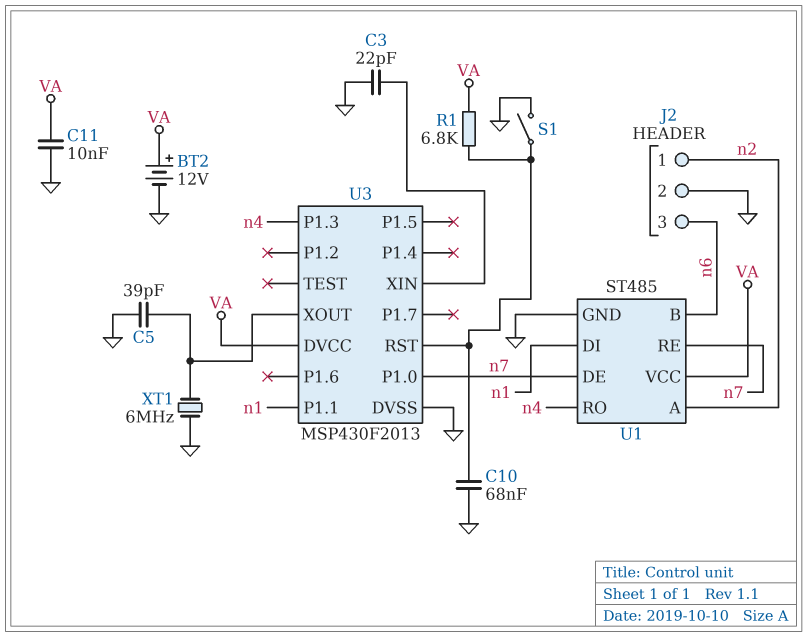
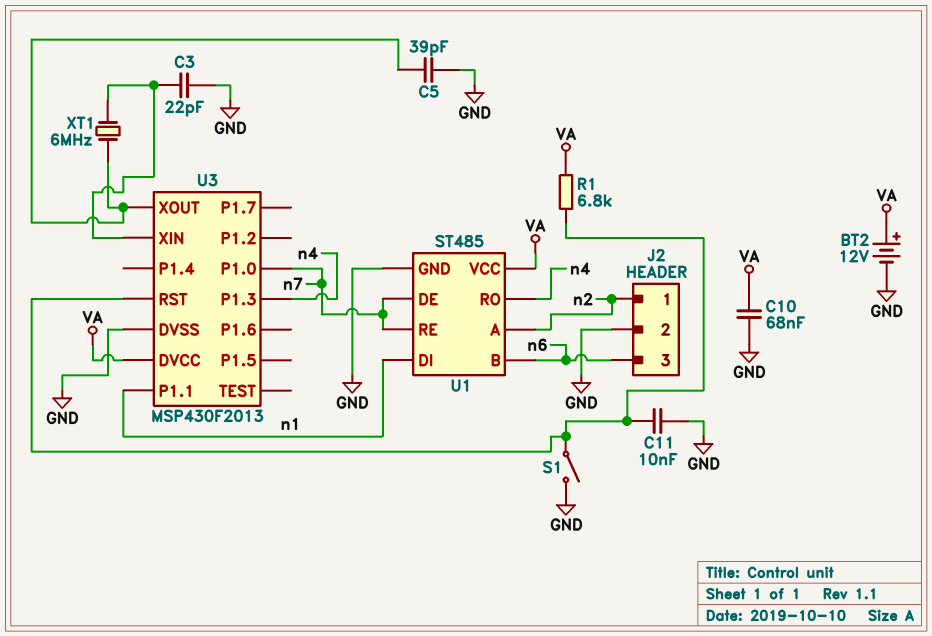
C10: 68nF (GND, U3/RST) -> 68nF (GND, VA)
C11: 10nF (GND, VA) -> 10nF (GND, U3/RST)
XT1: 6MHz (GND, U3/XOUT) -> 6MHz (U3/XIN, U3/XOUT)

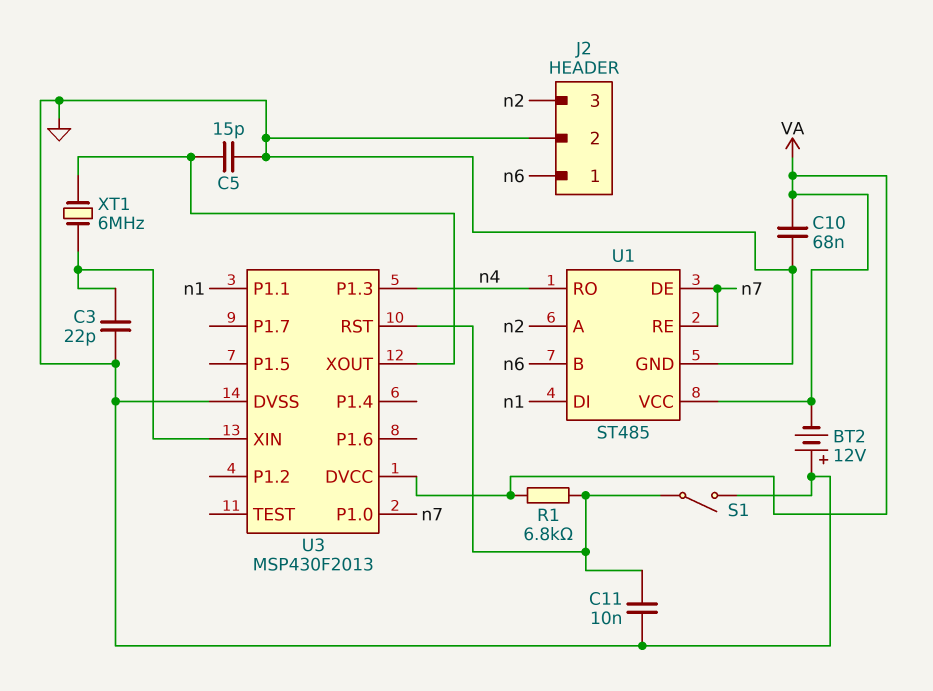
BT2: 12V (plus VA, minus GND) -> 12V (plus GND, minus VA)
C5: 39pF (GND, U3/XOUT) -> 15pF (GND, U3/XOUT)
J2 pin 1: n2 -> n6
J2 pin 3: n6 -> n2

